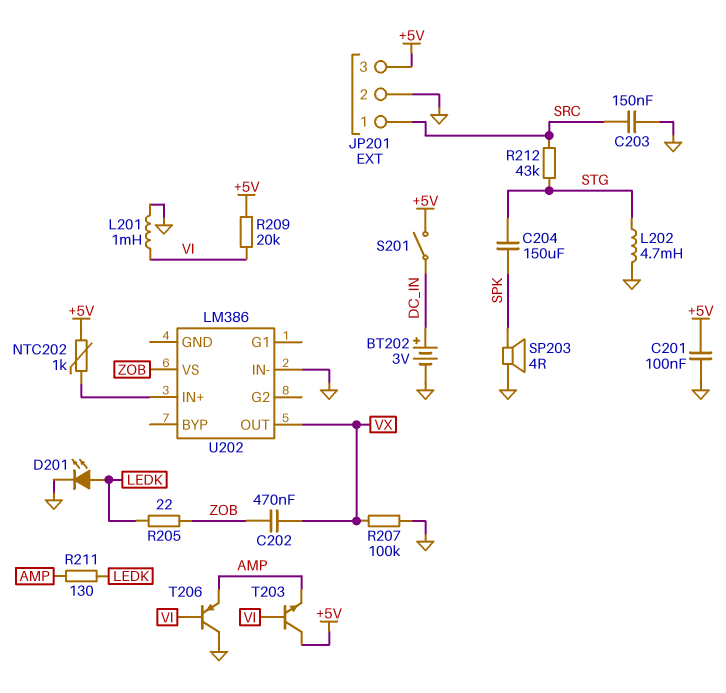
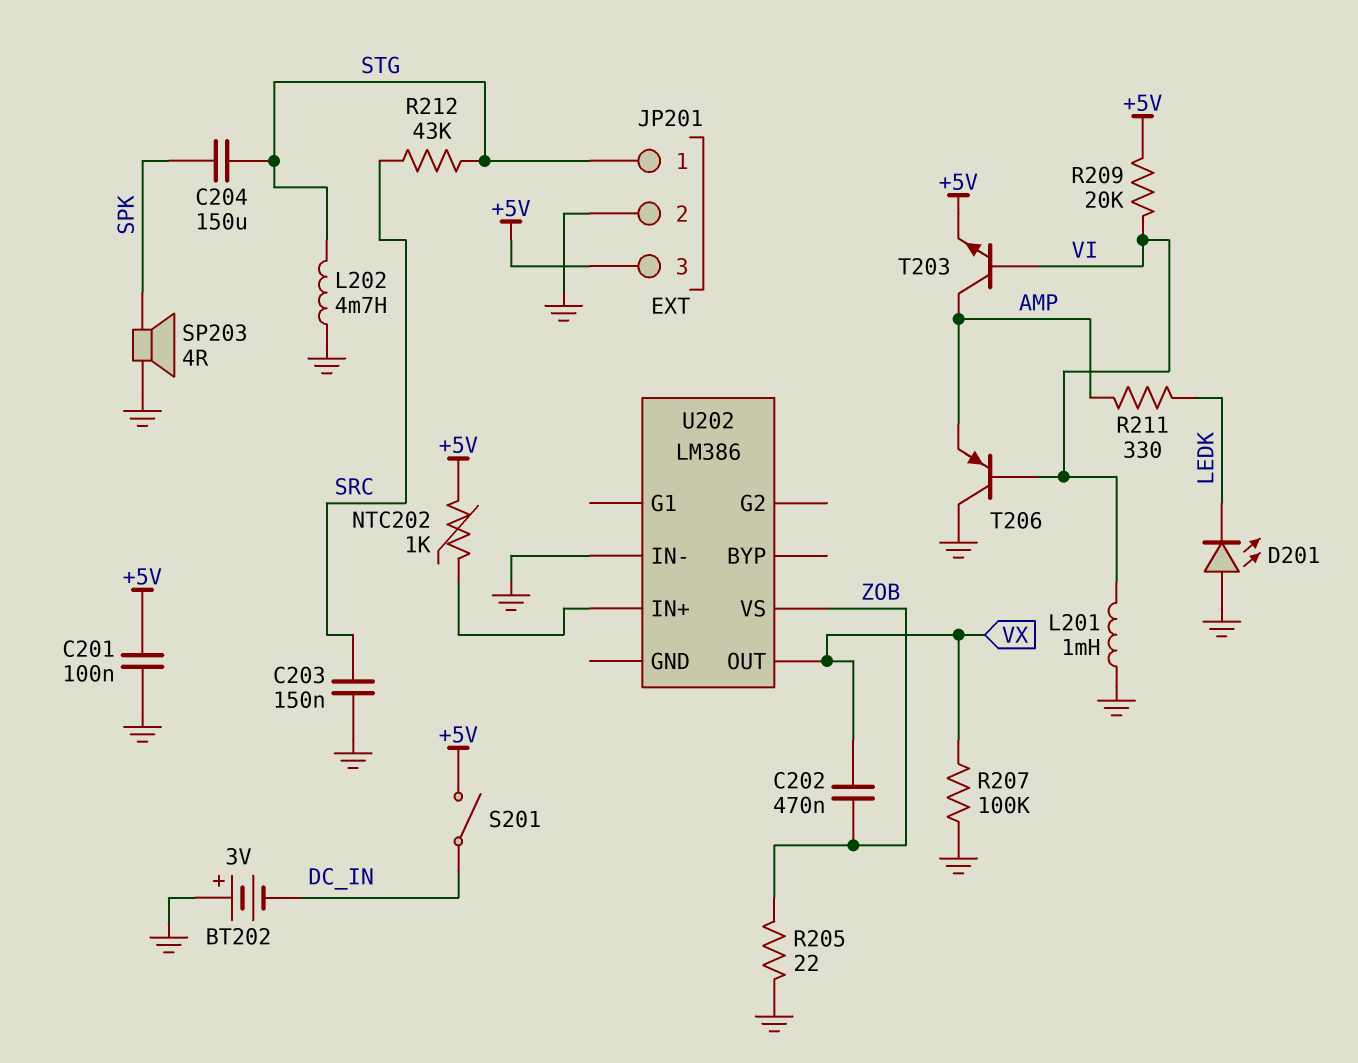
BT202: 3V (plus DC_IN, minus GND) -> 3V (plus GND, minus DC_IN)
D201: LED (A LEDK, K GND) -> LED (A GND, K LEDK)
JP201 pin 1: SRC -> STG
R205: 22 (LEDK, ZOB) -> 22 (GND, ZOB)
R211: 130 (AMP, LEDK) -> 330 (AMP, LEDK)
T203: NPN (B VI, C +5V, E AMP) -> NPN (B VI, C AMP, E +5V)

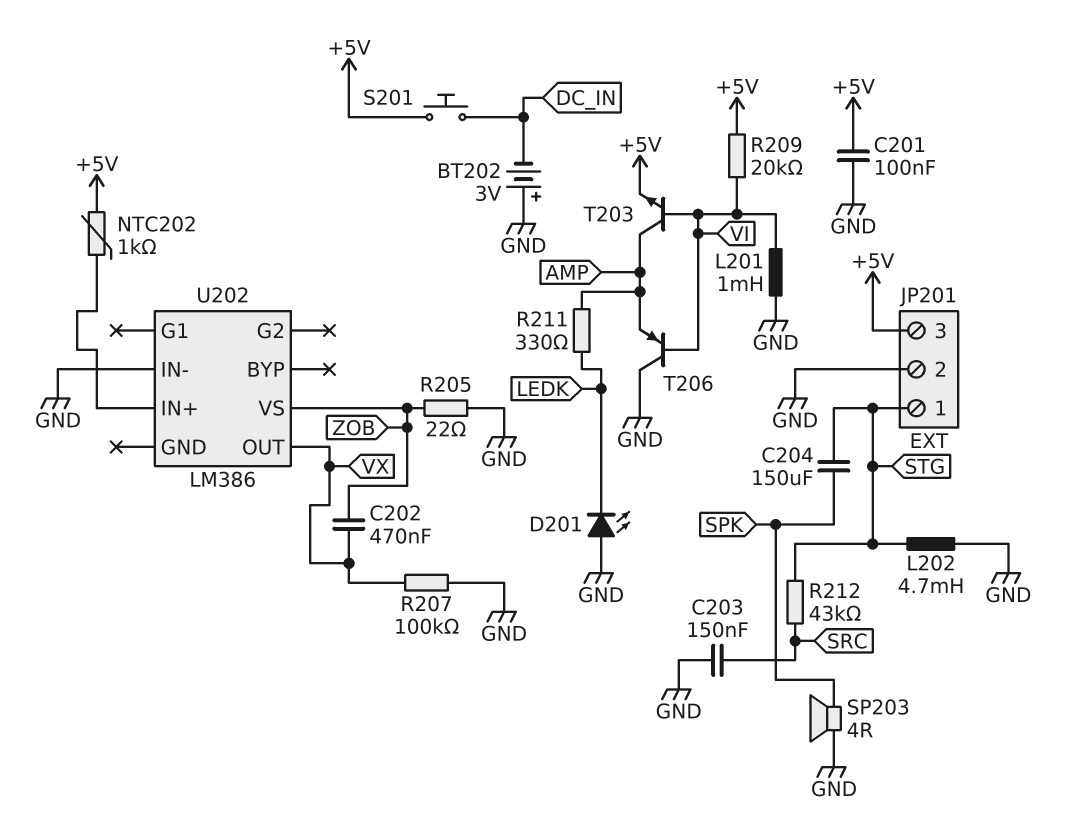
S201: switch (+5V, DC_IN) -> button (+5V, DC_IN)

